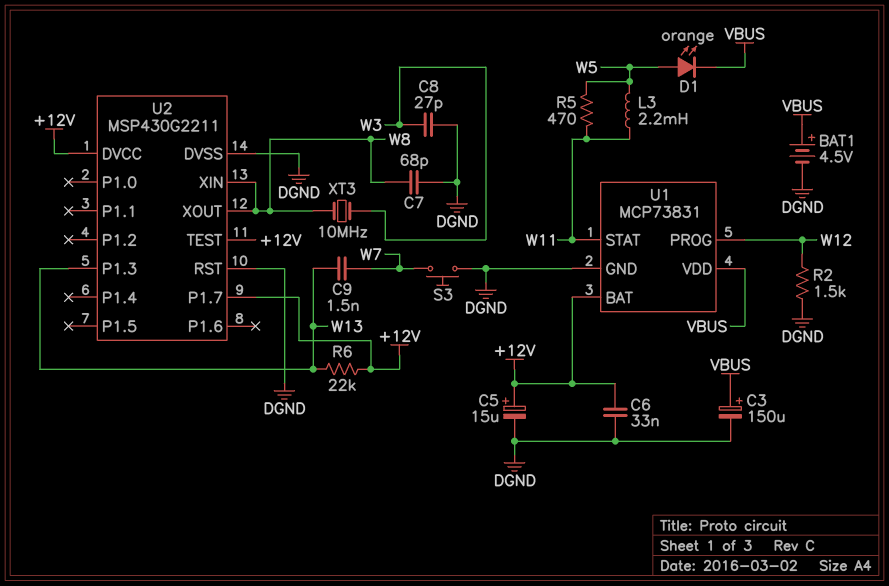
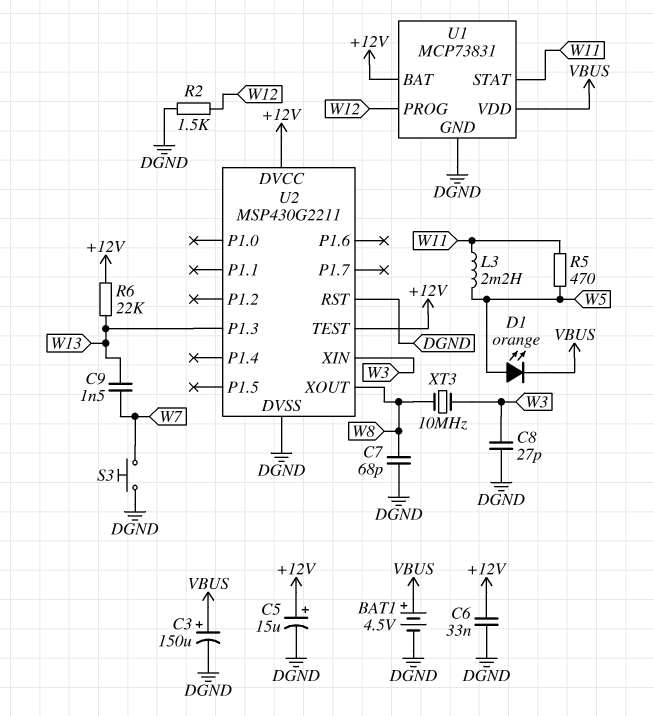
U2 pin P1.7: +12V -> none
U2 pin XIN: W8 -> W3

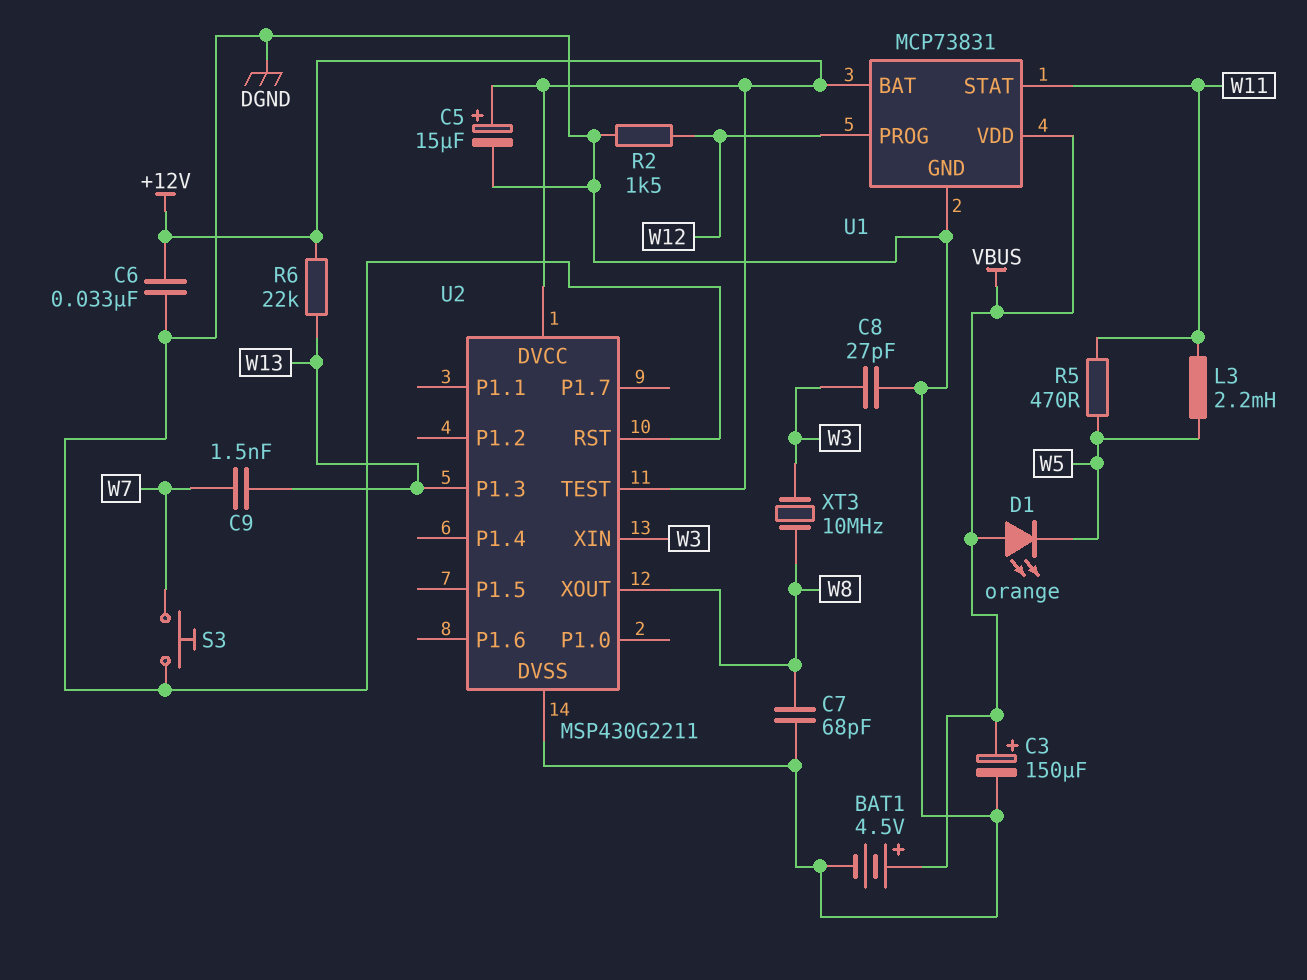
D1: LED orange (A W5, K VBUS) -> LED orange (A VBUS, K W5)

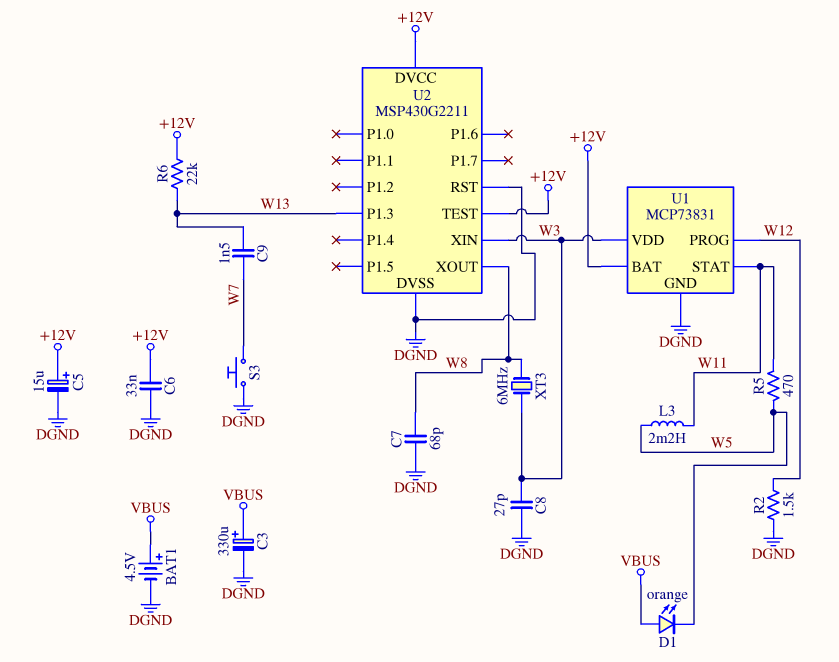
C3: 150uF (plus VBUS, minus DGND) -> 330uF (plus VBUS, minus DGND)
U1 pin VDD: VBUS -> W3
XT3: 10MHz (W3, W8) -> 6MHz (W3, W8)

